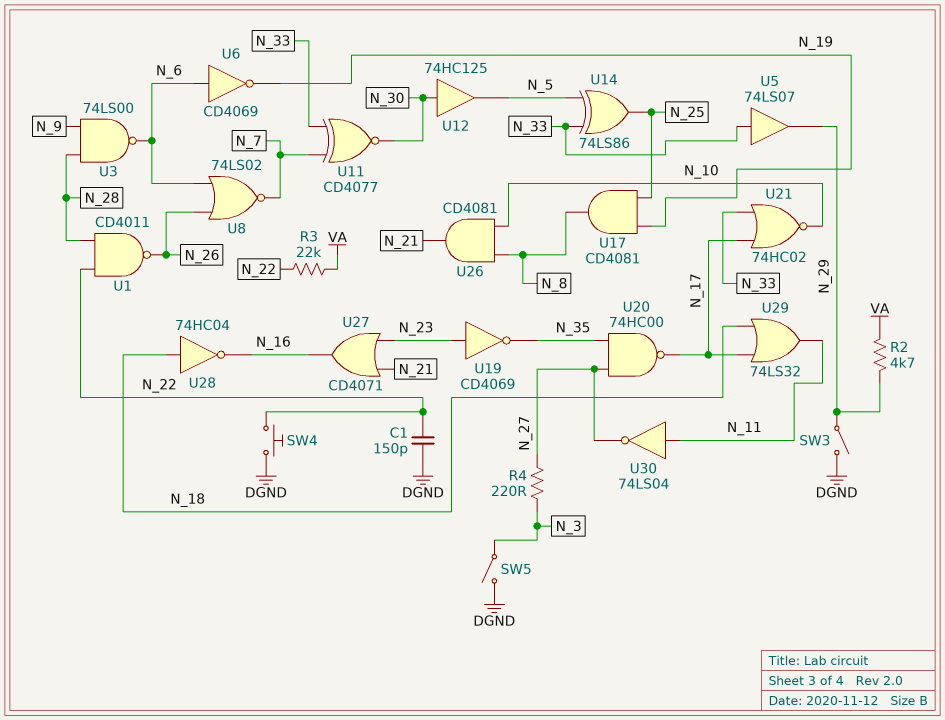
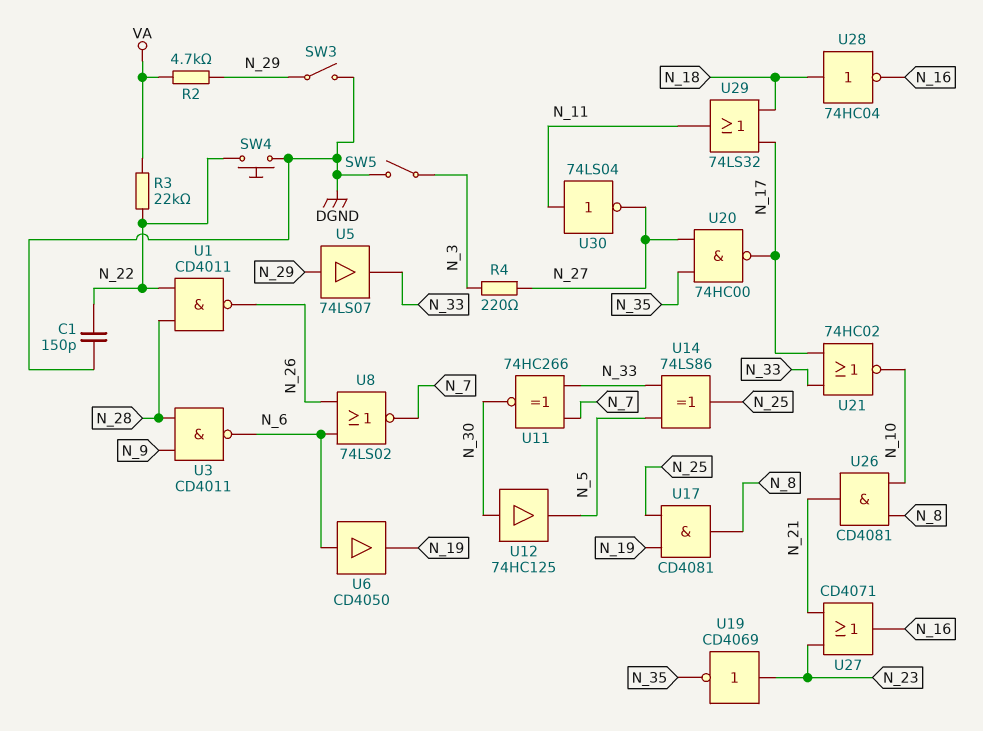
U3: NAND 74LS00 (in N_9, in N_28, out N_6) -> NAND CD4011 (in N_9, in N_28, out N_6)
U5: buffer 74LS07 (in N_33, out N_29) -> buffer 74LS07 (in N_29, out N_33)
U6: NOT CD4069 (in N_6, out N_19) -> buffer CD4050 (in N_6, out N_19)
U11: XNOR CD4077 (in N_7, in N_33, out N_30) -> XNOR 74HC266 (in N_7, in N_33, out N_30)

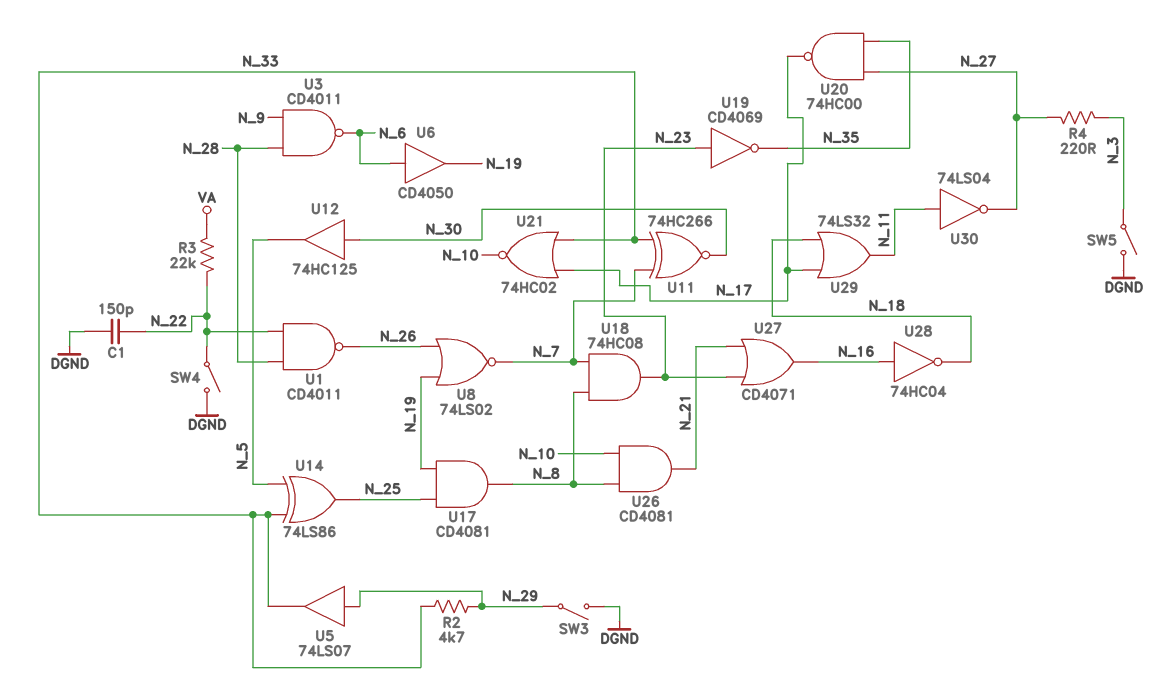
R2: 4.7k (N_29, VA) -> 4.7k (N_29, N_33)
SW4: button (DGND, N_22) -> switch (DGND, N_22)
U8: NOR 74LS02 (in N_6, in N_26, out N_7) -> NOR 74LS02 (in N_19, in N_26, out N_7)
U18: none -> AND 74HC08 (in N_7, in N_8, out N_23)
U28: NOT 74HC04 (in N_18, out N_16) -> NOT 74HC04 (in N_16, out N_18)

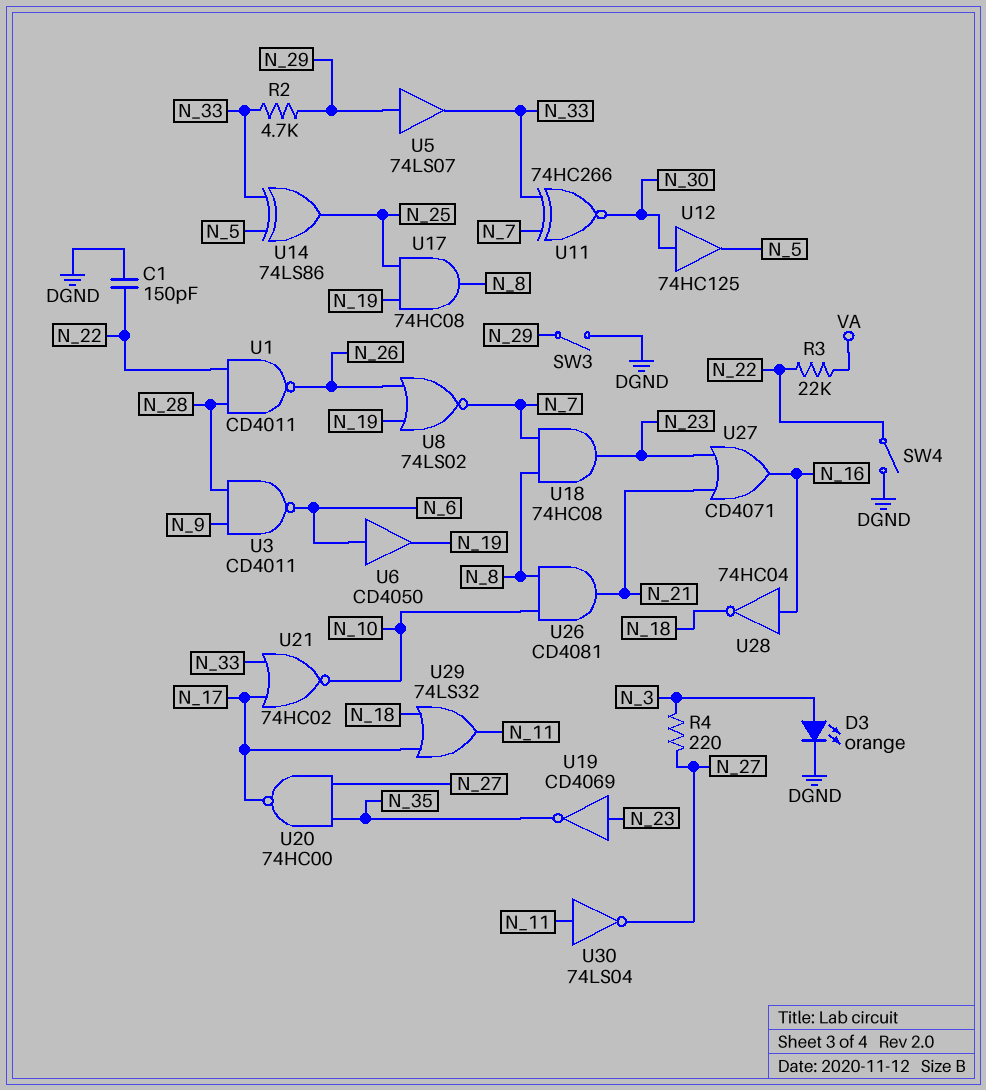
D3: none -> LED orange (A N_3, K DGND)
SW5: switch (DGND, N_3) -> none
U17: AND CD4081 (in N_19, in N_25, out N_8) -> AND 74HC08 (in N_19, in N_25, out N_8)

